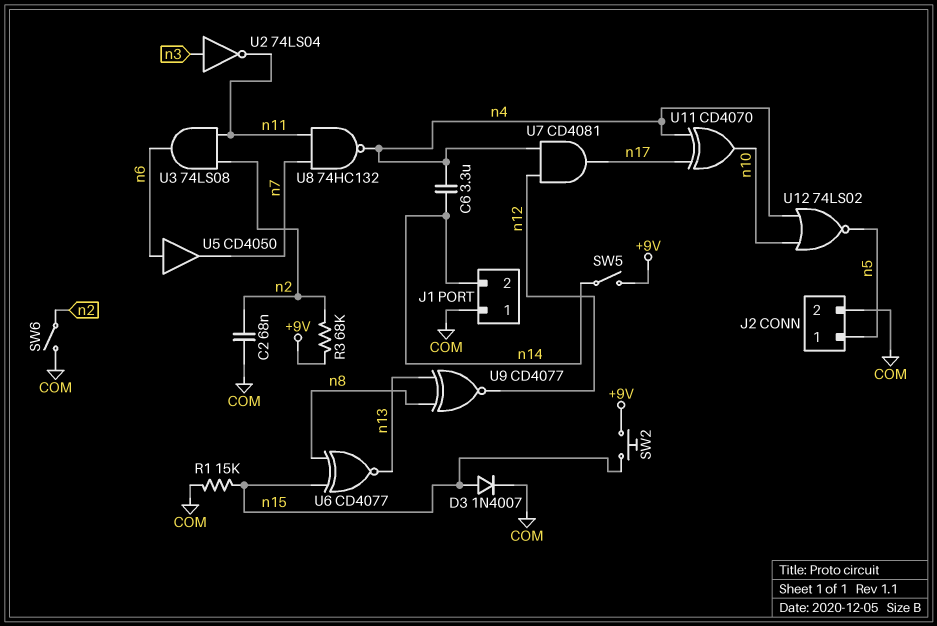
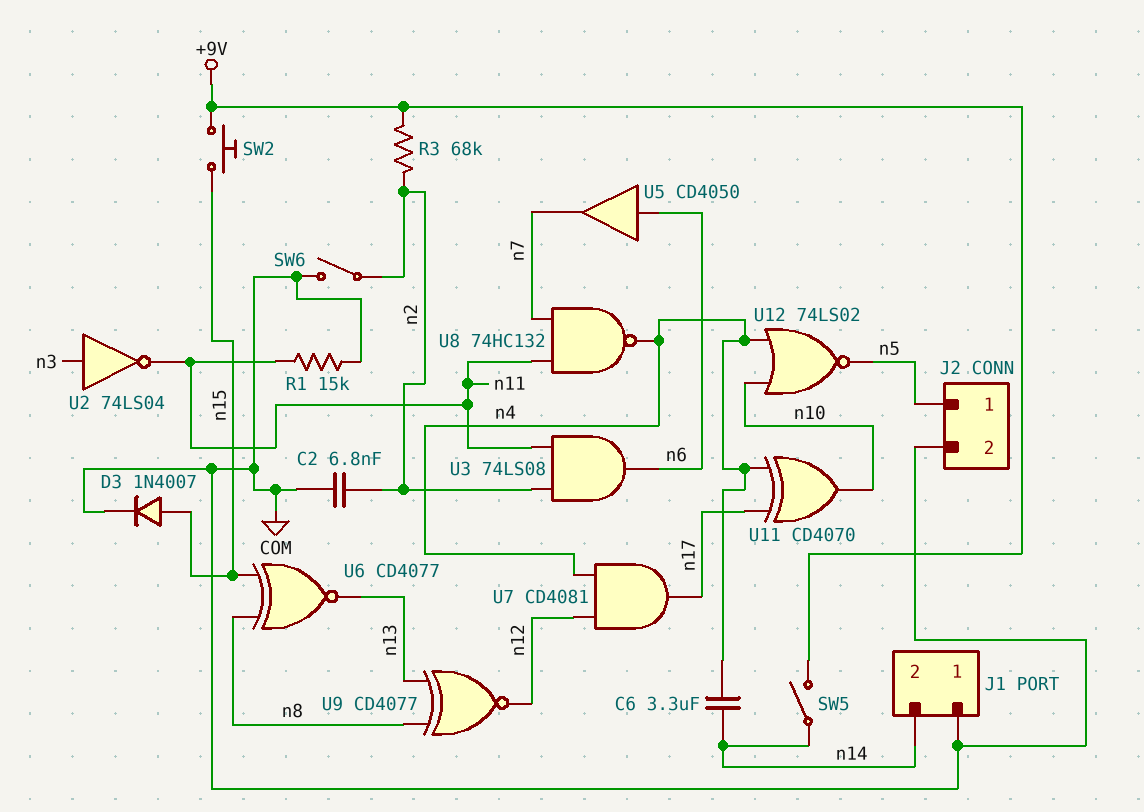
C2: 68nF (COM, n2) -> 6.8nF (COM, n2)
R1: 15k (COM, n15) -> 15k (COM, n11)

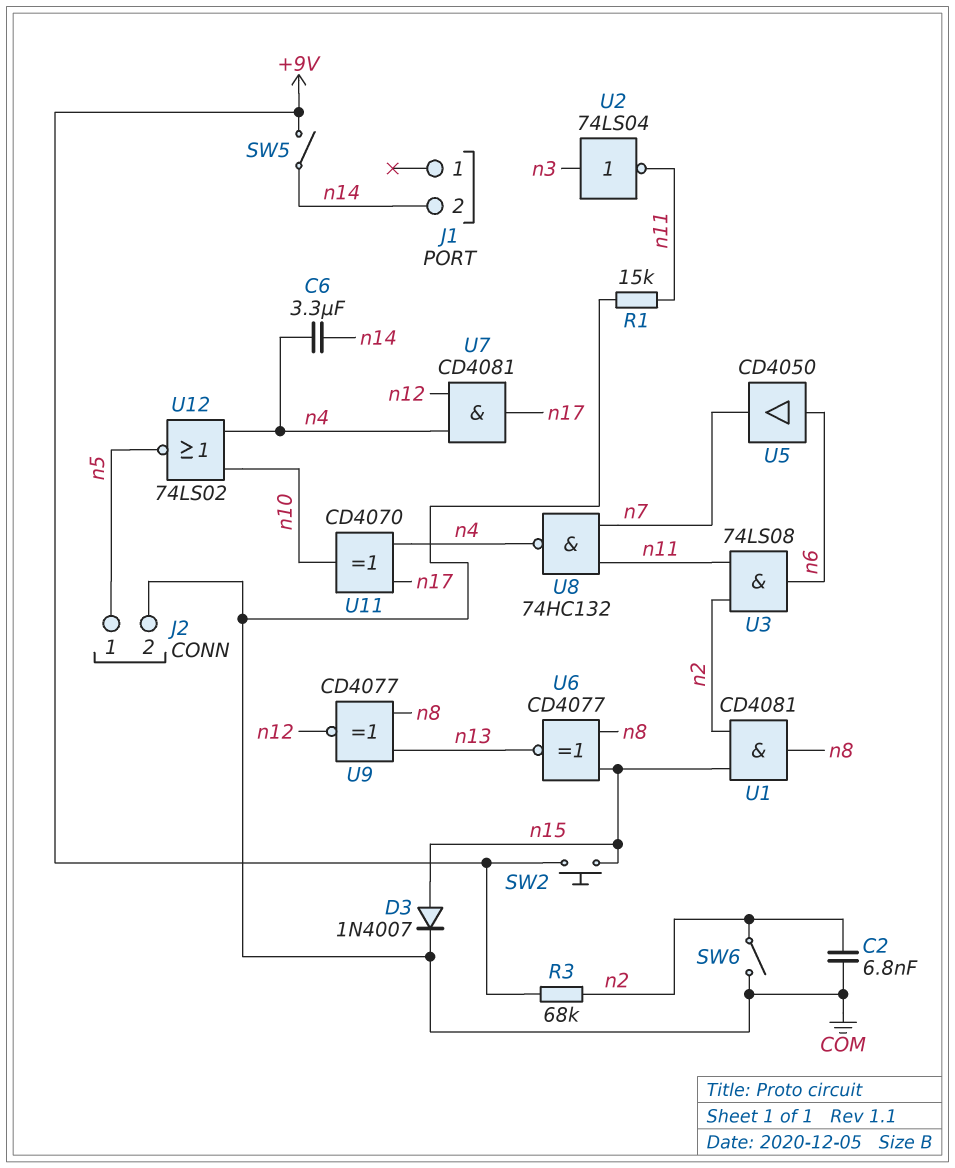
J1 pin 1: COM -> none
U1: none -> AND CD4081 (in n2, in n15, out n8)

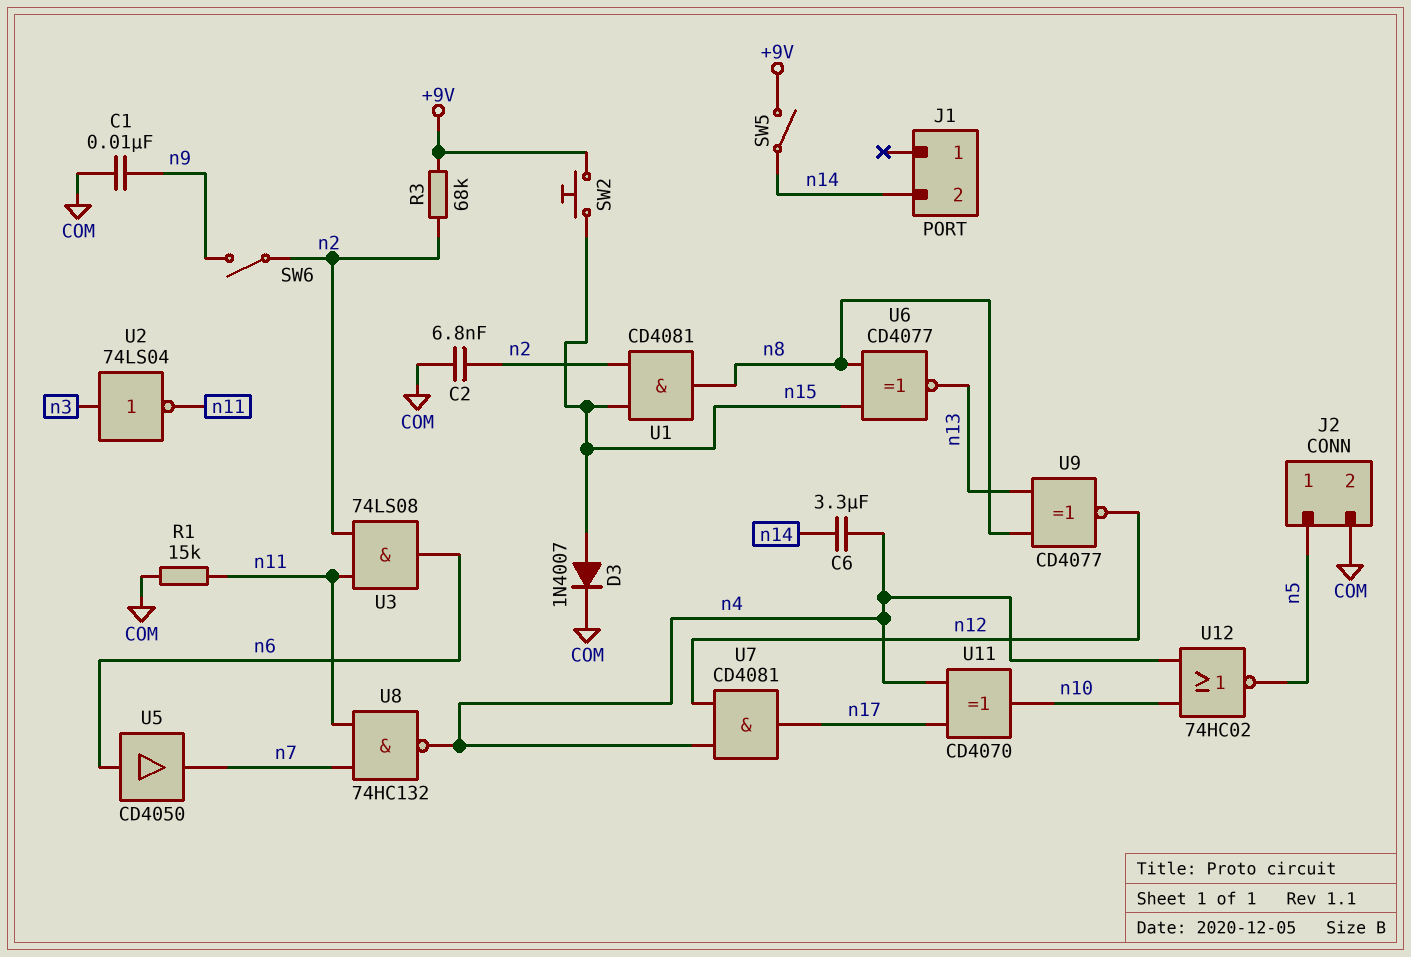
C1: none -> 10nF (COM, n9)
SW6: switch (COM, n2) -> switch (n2, n9)
U12: NOR 74LS02 (in n4, in n10, out n5) -> NOR 74HC02 (in n4, in n10, out n5)

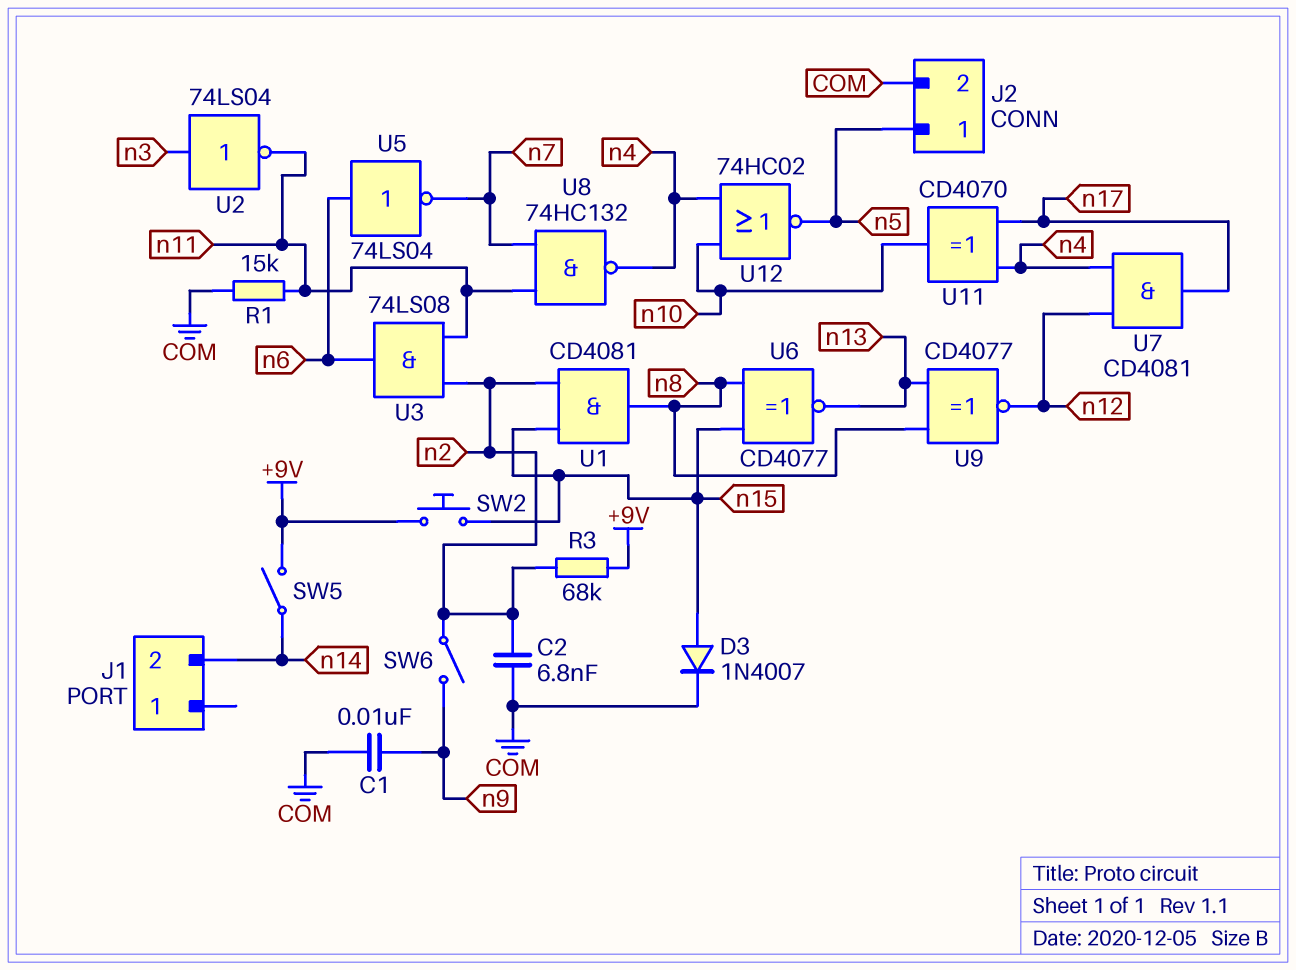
C6: 3.3uF (n4, n14) -> none
U5: buffer CD4050 (in n6, out n7) -> NOT 74LS04 (in n6, out n7)

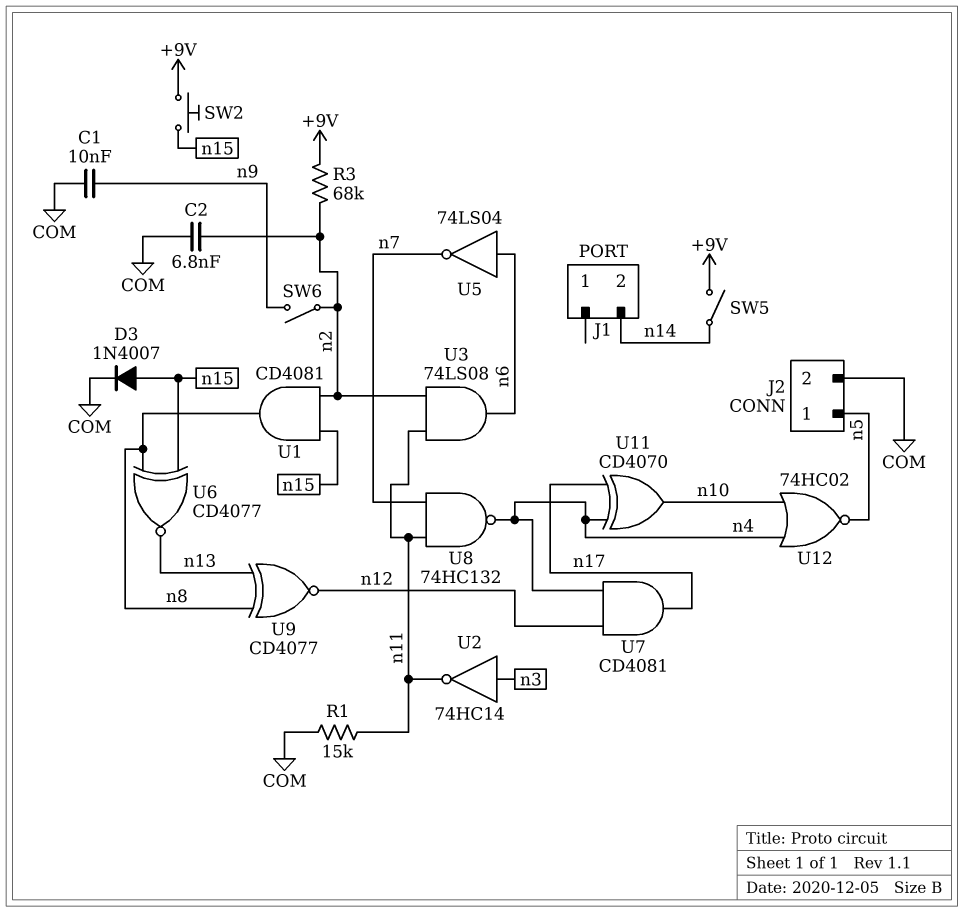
U2: NOT 74LS04 (in n3, out n11) -> NOT 74HC14 (in n3, out n11)

